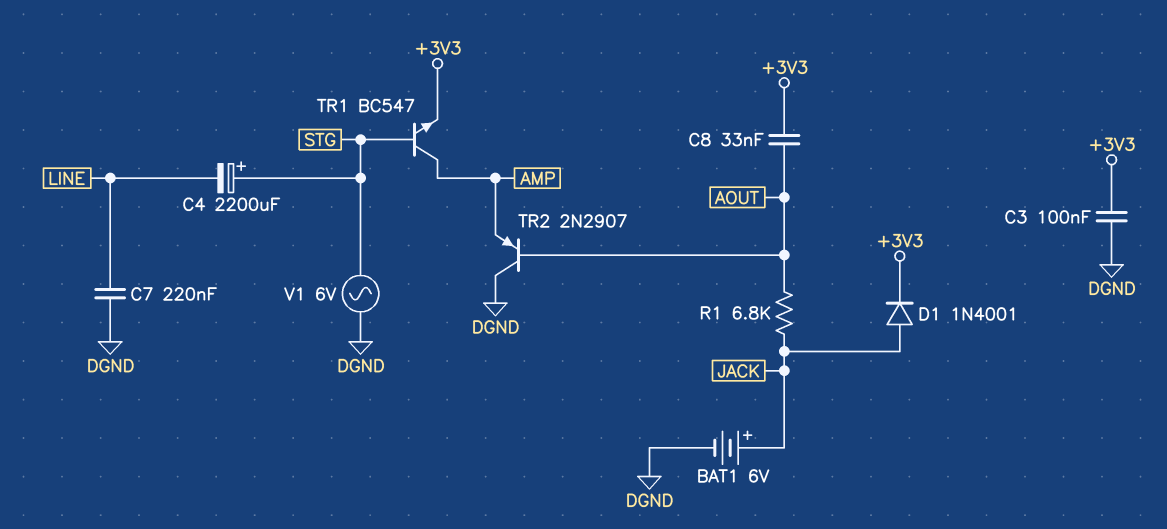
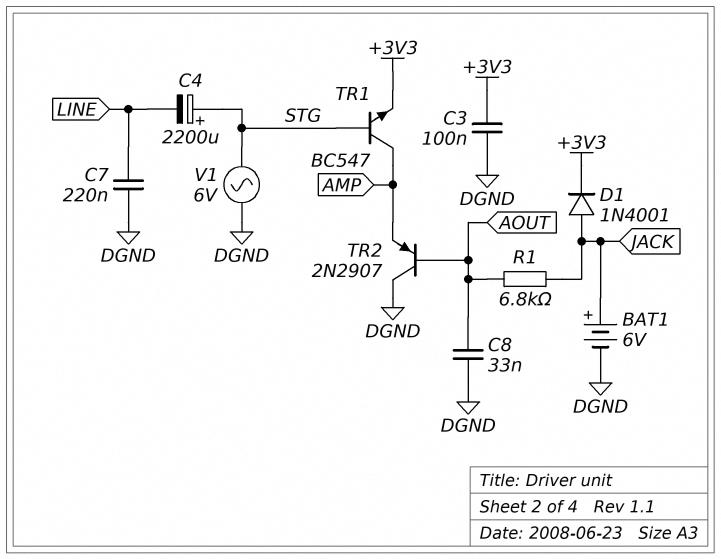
C8: 33nF (+3V3, AOUT) -> 33nF (AOUT, DGND)

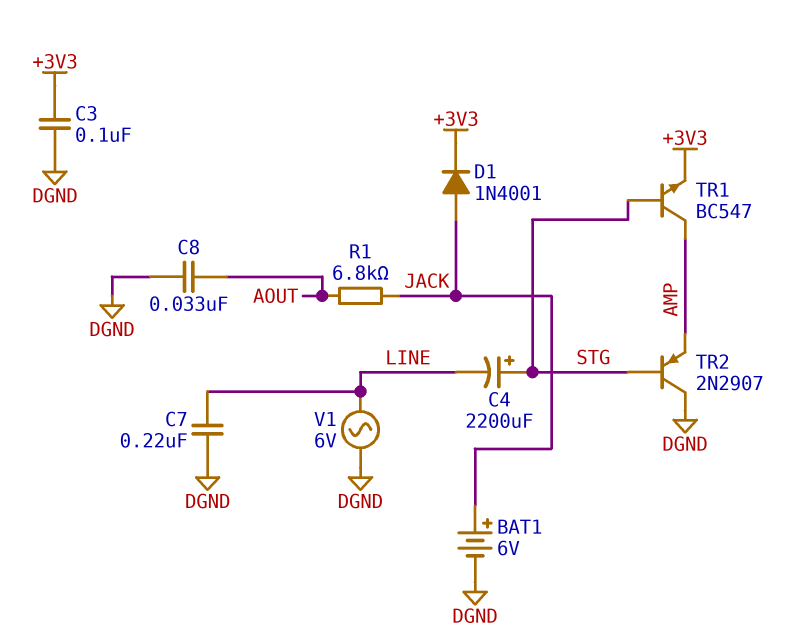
TR2: PNP 2N2907 (B AOUT, C DGND, E AMP) -> PNP 2N2907 (B STG, C DGND, E AMP)
V1: AC 6V (DGND, STG) -> AC 6V (DGND, LINE)

